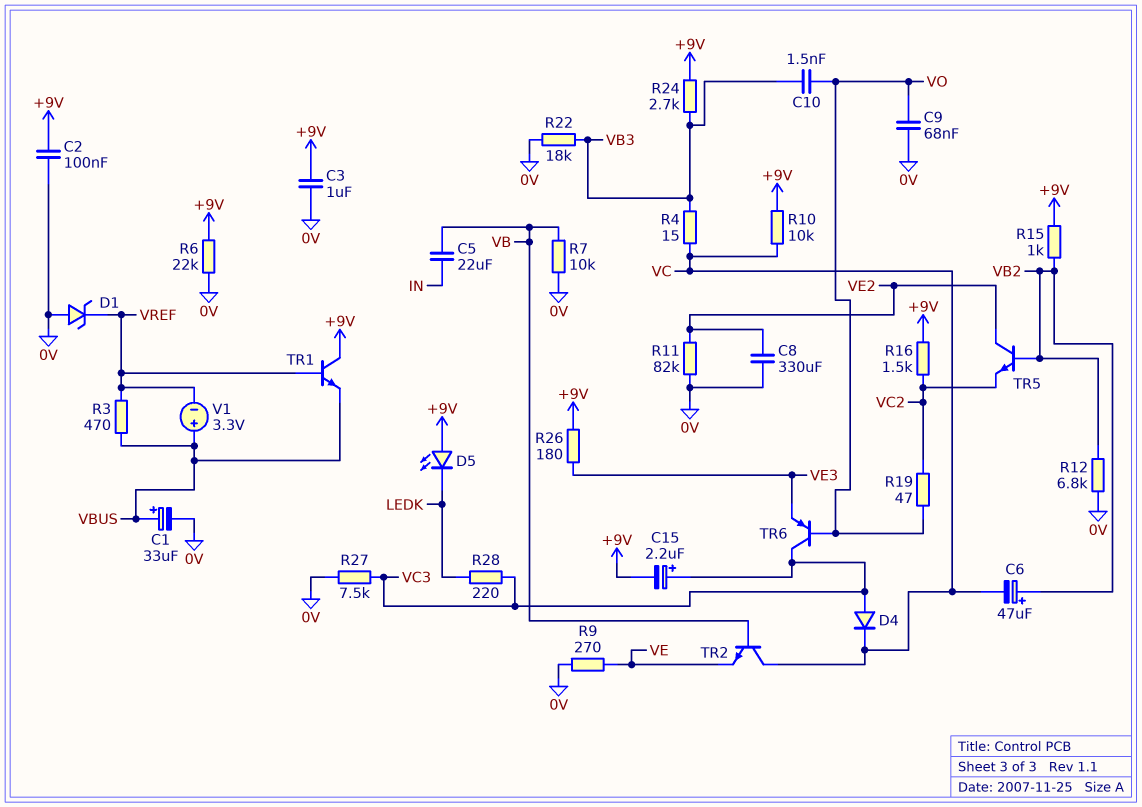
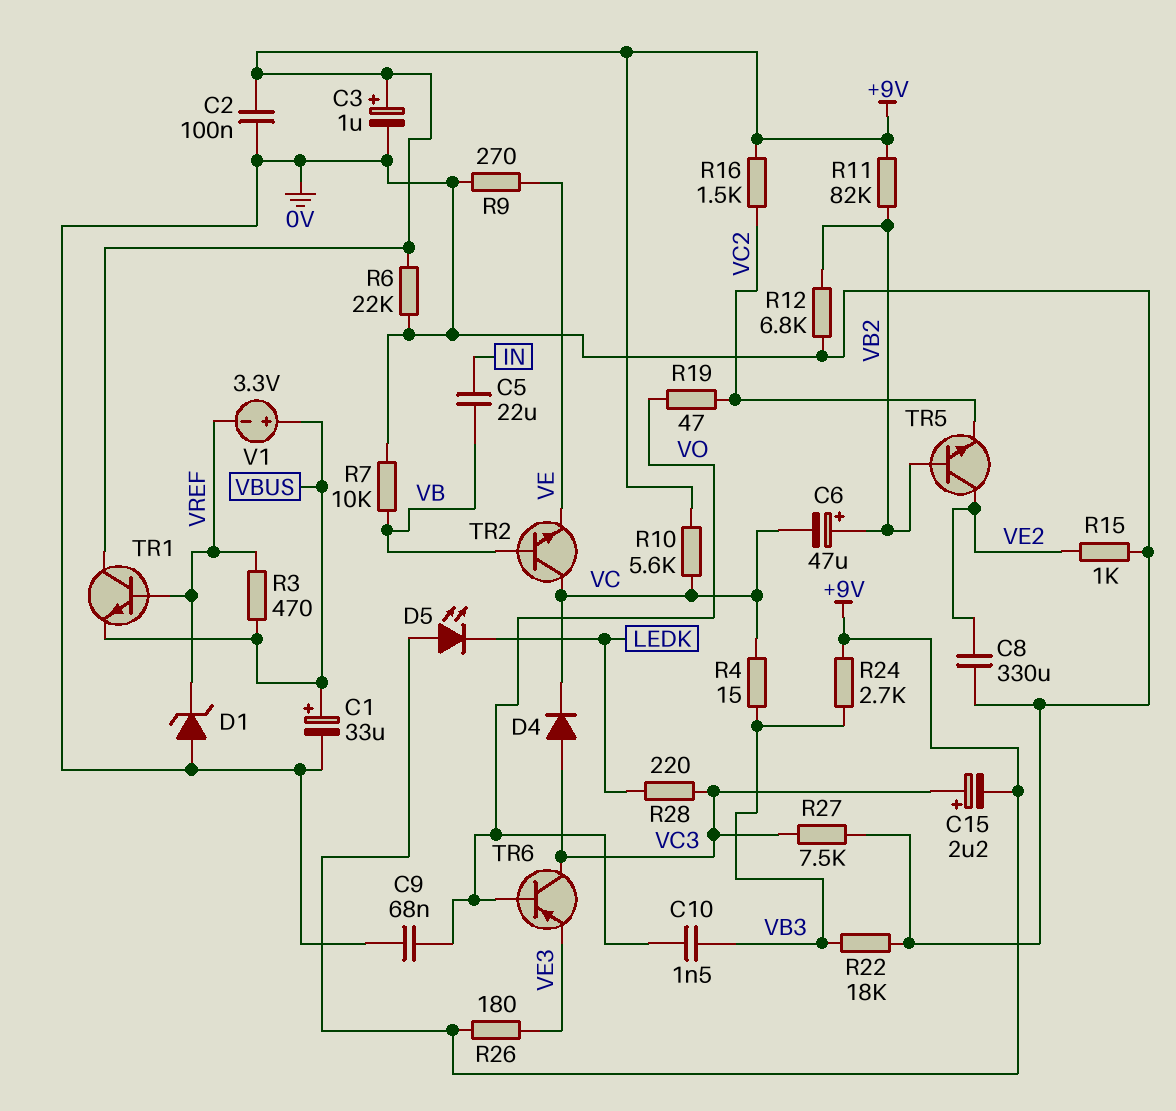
C3: 1uF (+9V, 0V) -> 1uF (plus +9V, minus 0V)
R10: 10k (+9V, VC) -> 5.6k (+9V, VC)
R11: 82k (0V, VE2) -> 82k (+9V, VB2)
R15: 1k (+9V, VB2) -> 1k (0V, VE2)

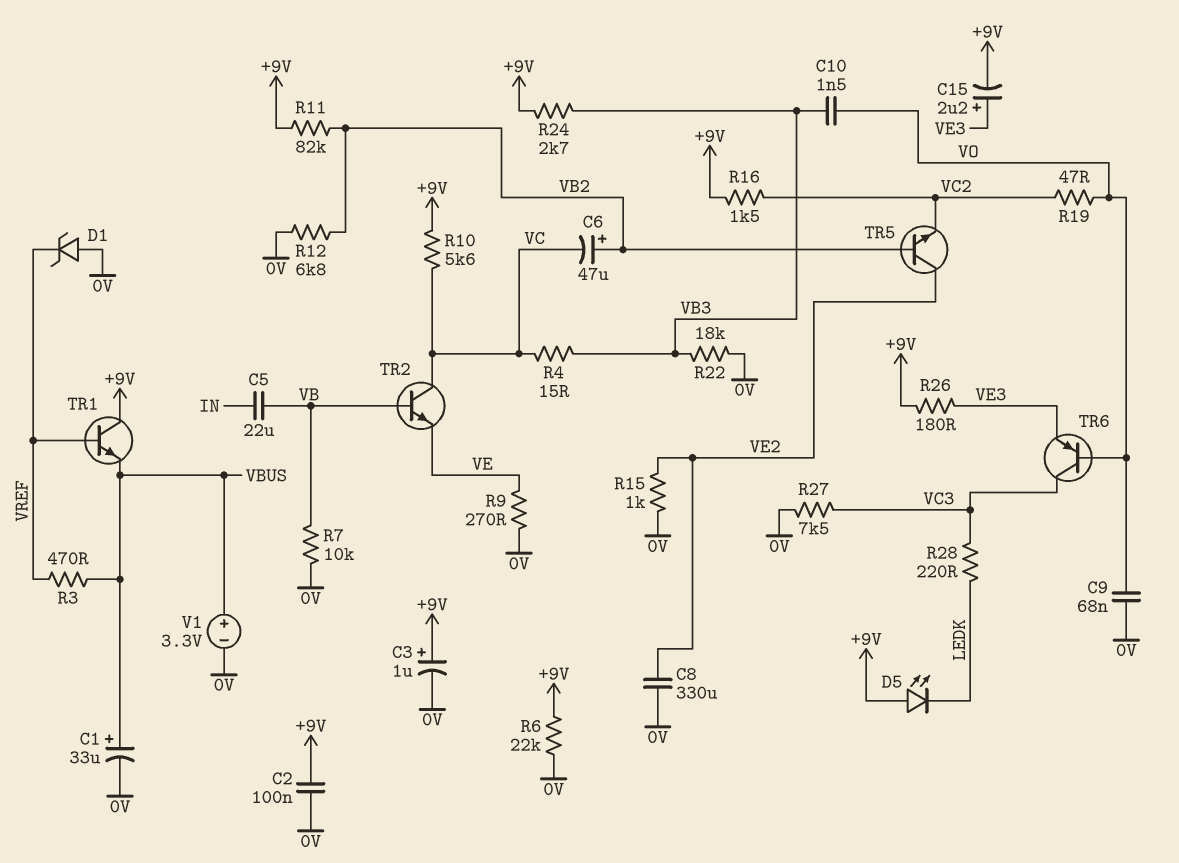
C15: 2.2uF (plus VC3, minus +9V) -> 2.2uF (plus VE3, minus +9V)
D4: diode (A VC3, K VC) -> none
V1: 3.3V (plus VBUS, minus VREF) -> 3.3V (plus VBUS, minus 0V)

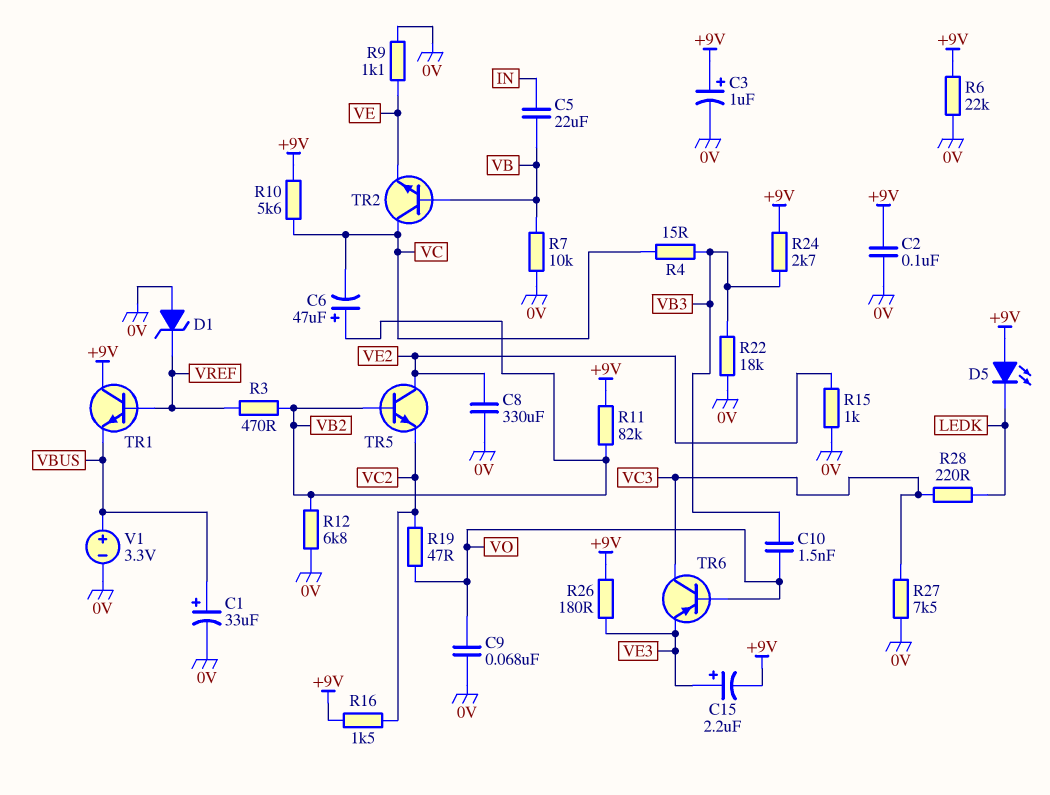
R3: 470 (VBUS, VREF) -> 470 (VB2, VREF)
R9: 270 (0V, VE) -> 1.1k (0V, VE)

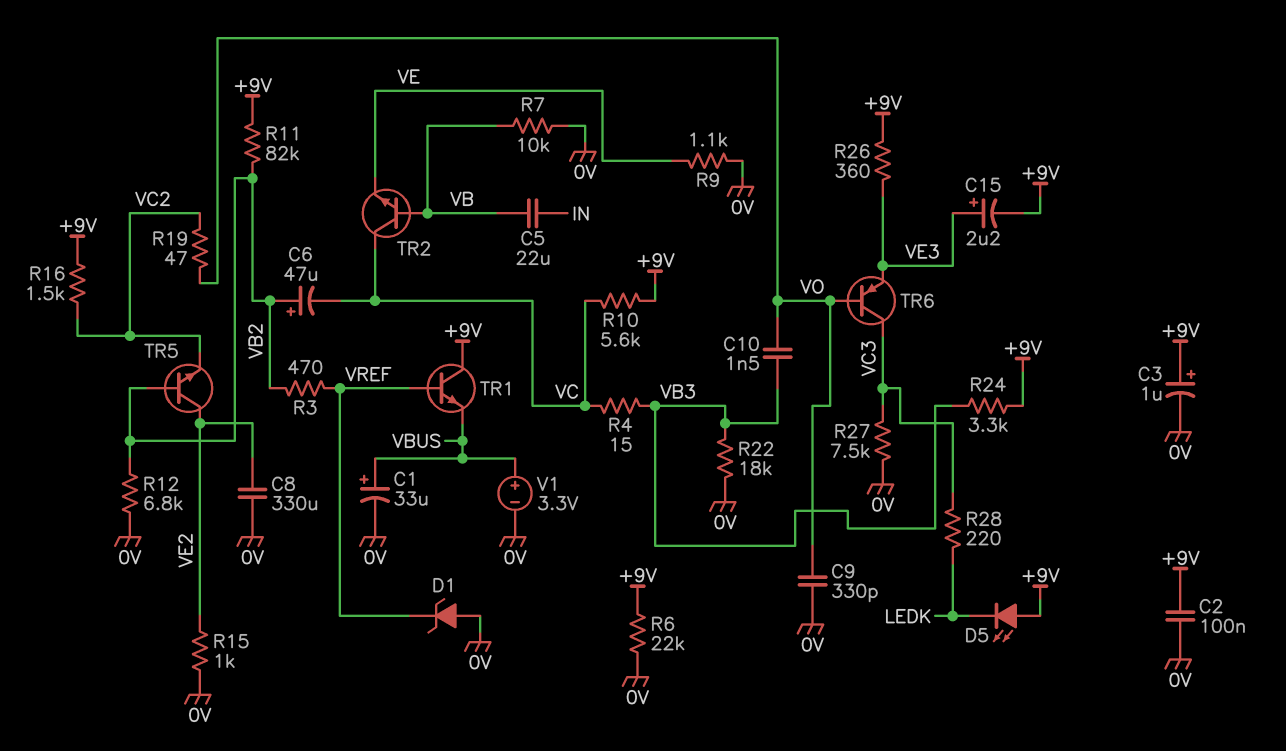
C9: 68nF (0V, VO) -> 330pF (0V, VO)
R24: 2.7k (+9V, VB3) -> 3.3k (+9V, VB3)
R26: 180 (+9V, VE3) -> 360 (+9V, VE3)

